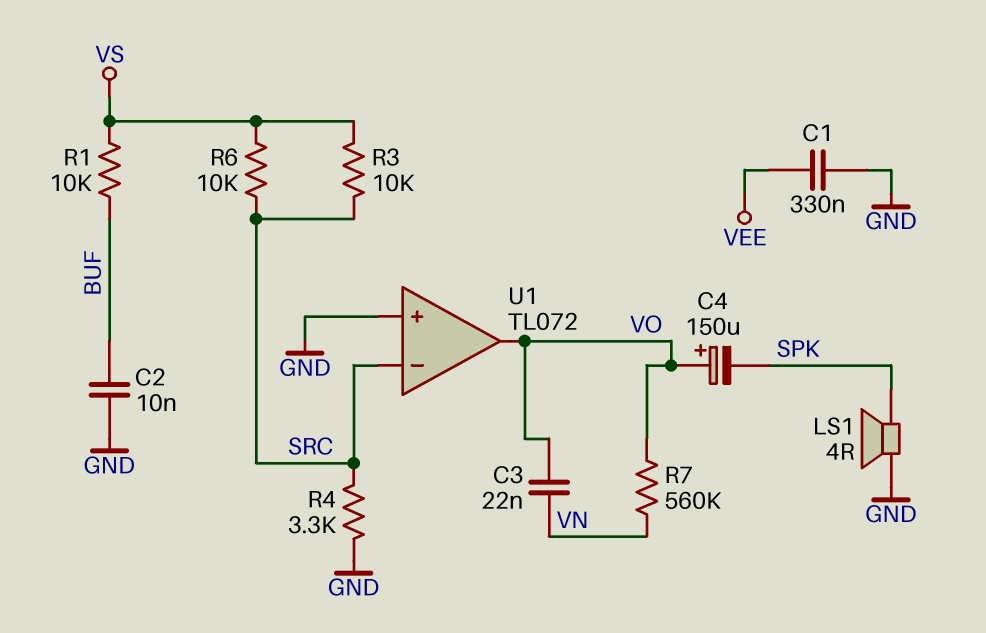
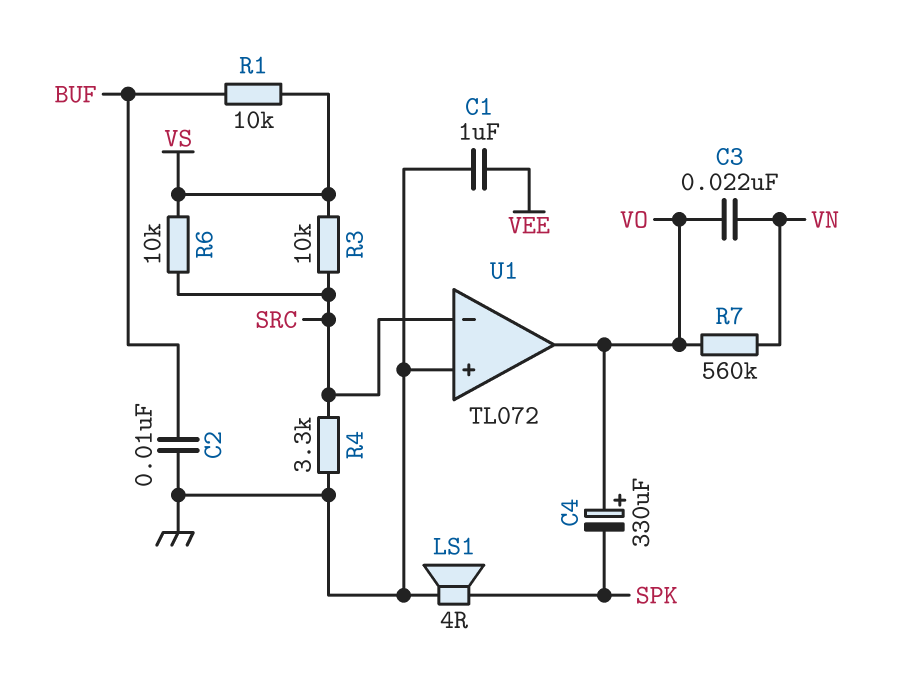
C1: 330nF (GND, VEE) -> 1uF (GND, VEE)
C4: 150uF (plus VO, minus SPK) -> 330uF (plus VO, minus SPK)

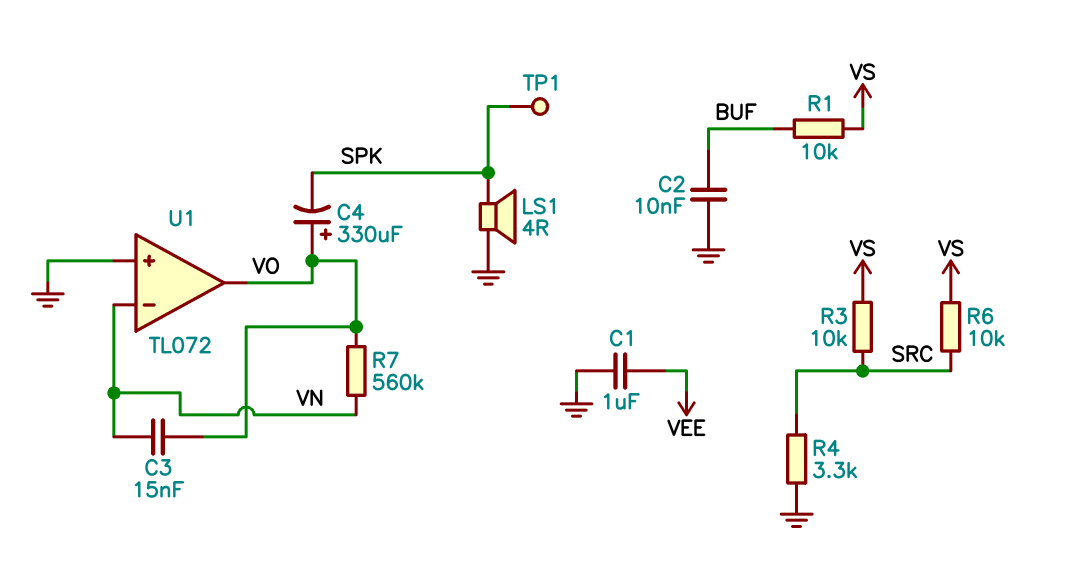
C3: 22nF (VN, VO) -> 15nF (VN, VO)
TP1: none -> test point (SPK)
U1 pin in-: SRC -> VN

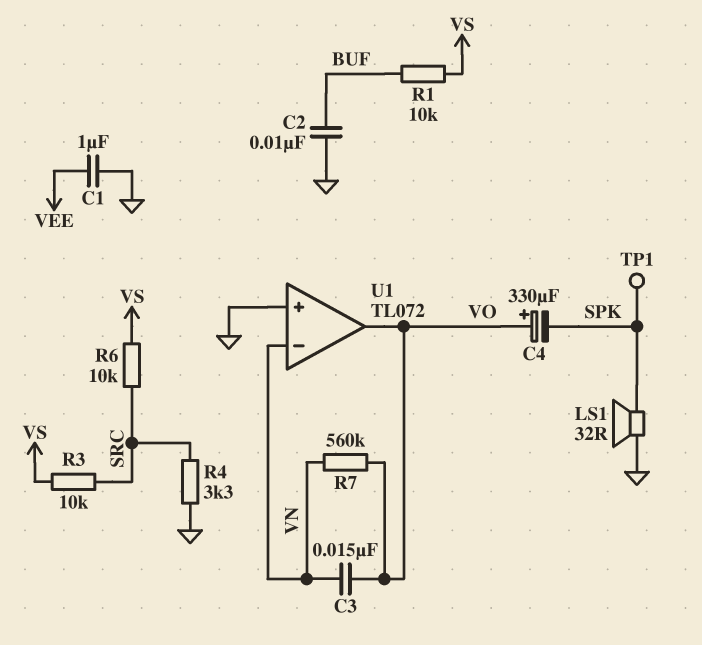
LS1: speaker 4R (GND, SPK) -> speaker 32R (GND, SPK)

